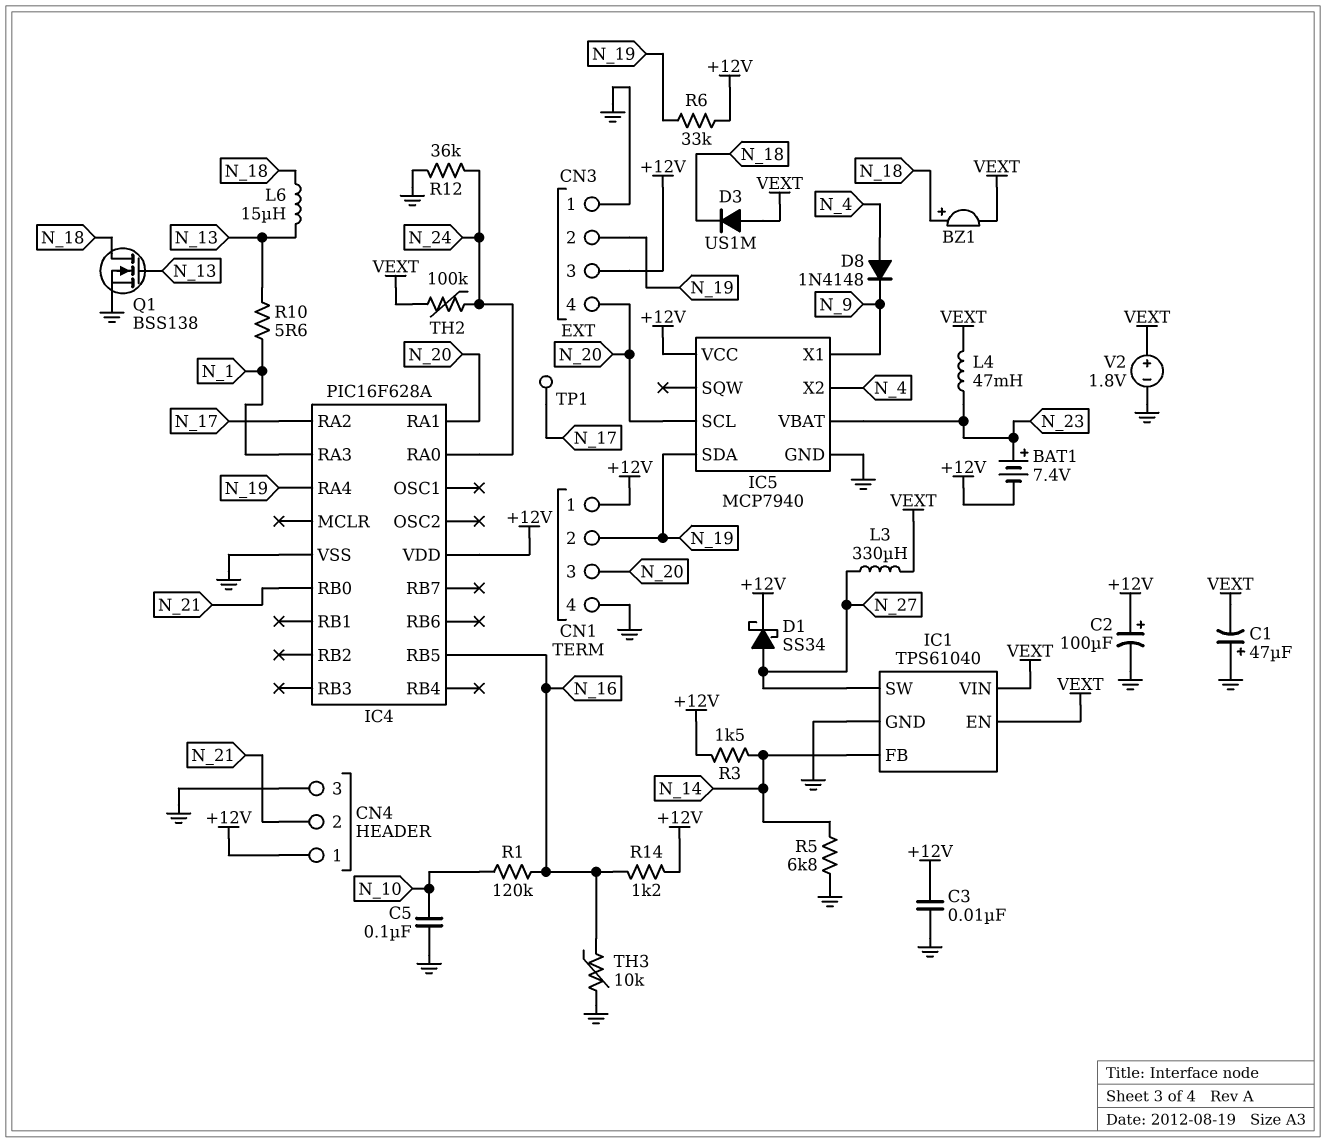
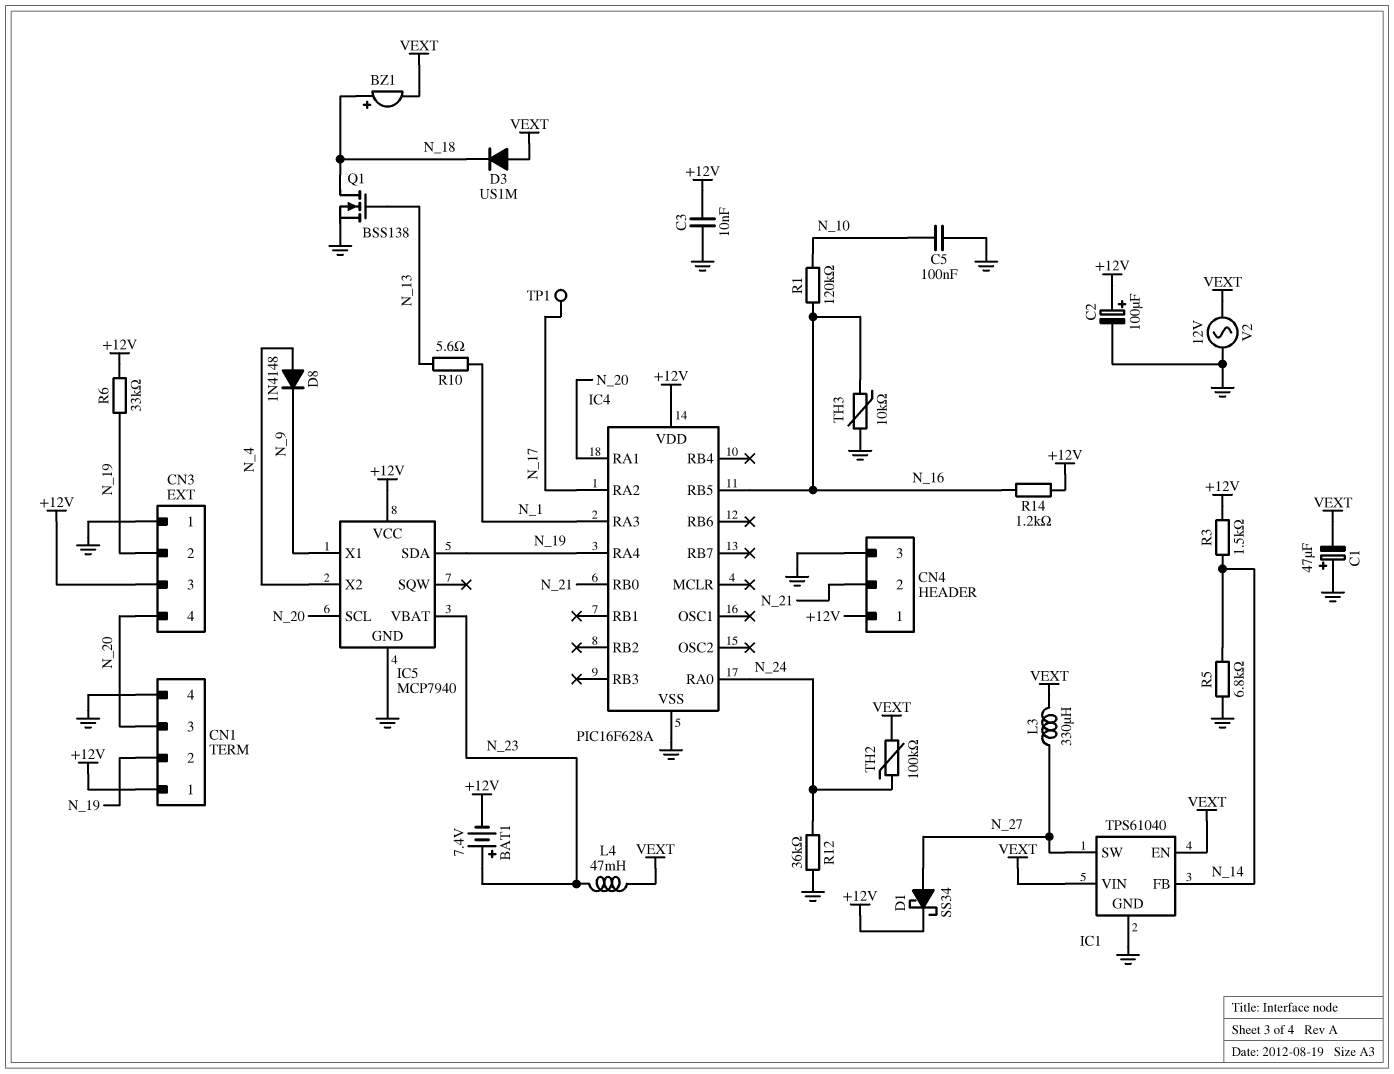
L6: 15uH (N_13, N_18) -> none
V2: 1.8V (plus VEXT, minus GND) -> AC 12V (GND, VEXT)

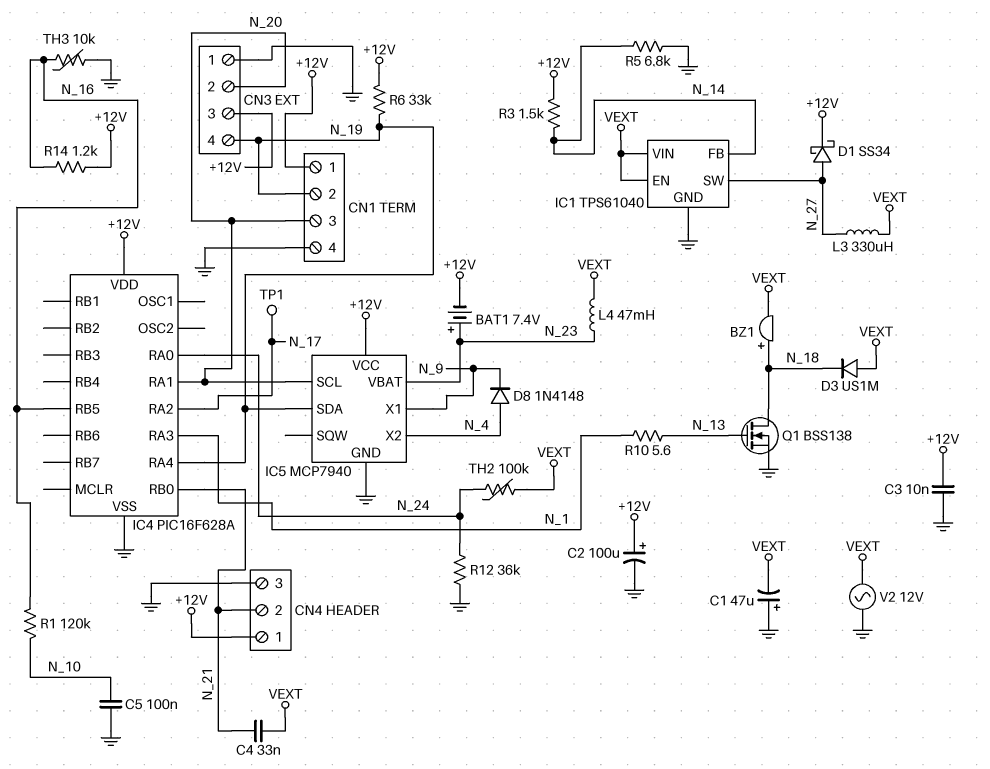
C4: none -> 33nF (N_21, VEXT)
CN3 pin 2: N_19 -> N_20
CN3 pin 4: N_20 -> N_19

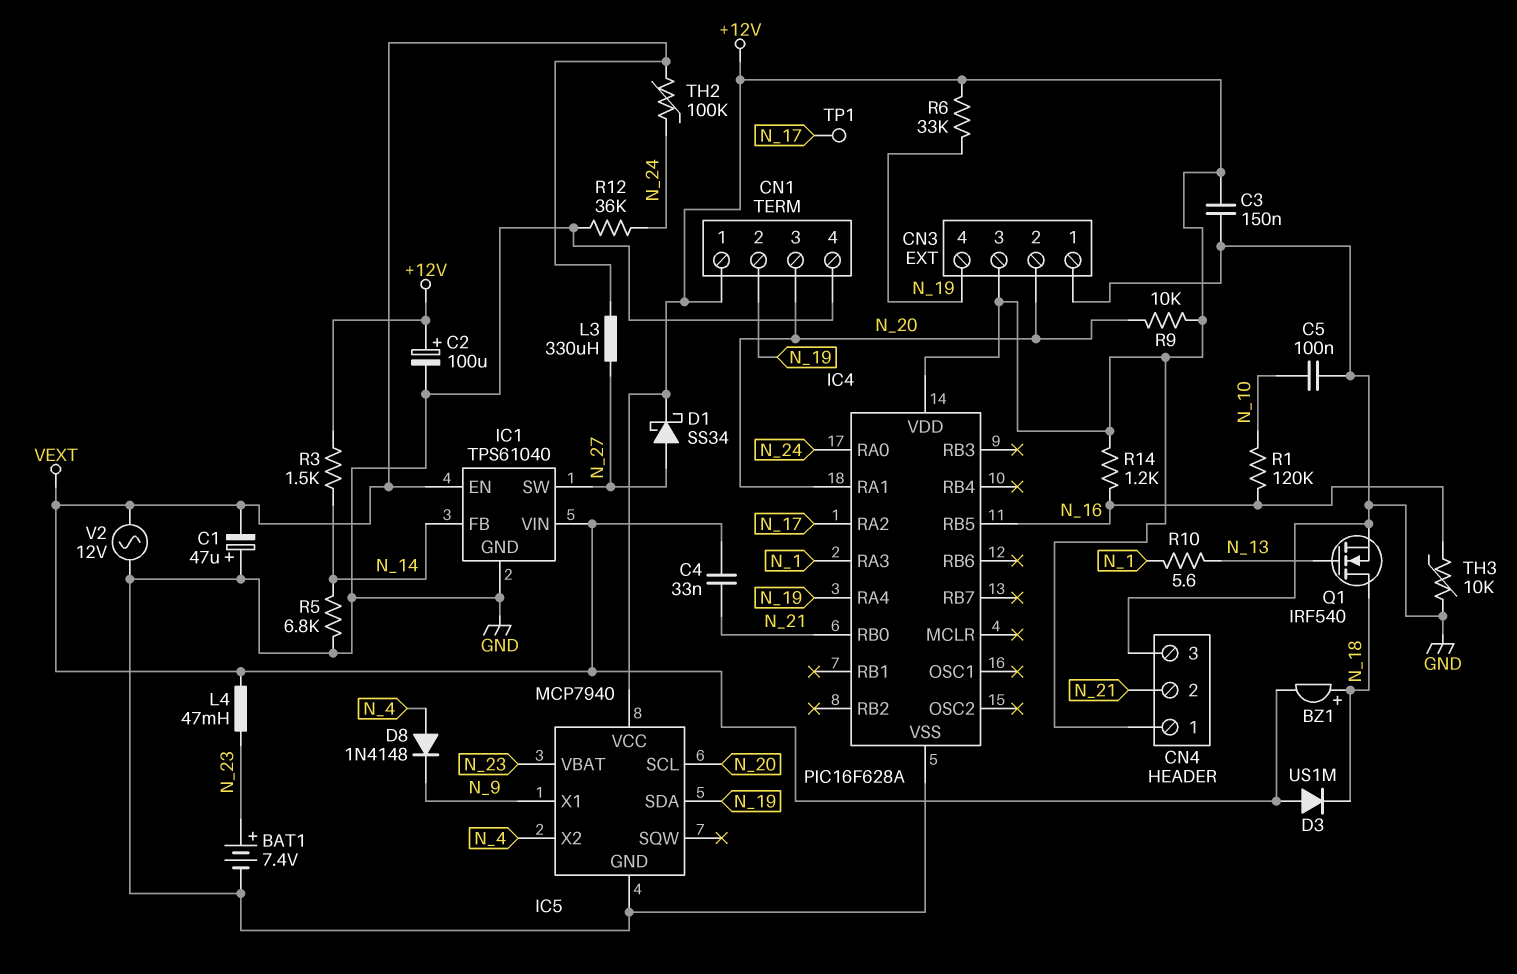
BAT1: 7.4V (plus N_23, minus +12V) -> 7.4V (plus N_23, minus GND)
C3: 10nF (+12V, GND) -> 150nF (+12V, GND)
Q1: NMOS BSS138 (G N_13, D N_18, S GND) -> NMOS IRF540 (G N_13, D N_18, S GND)
R9: none -> 10k (+12V, N_20)

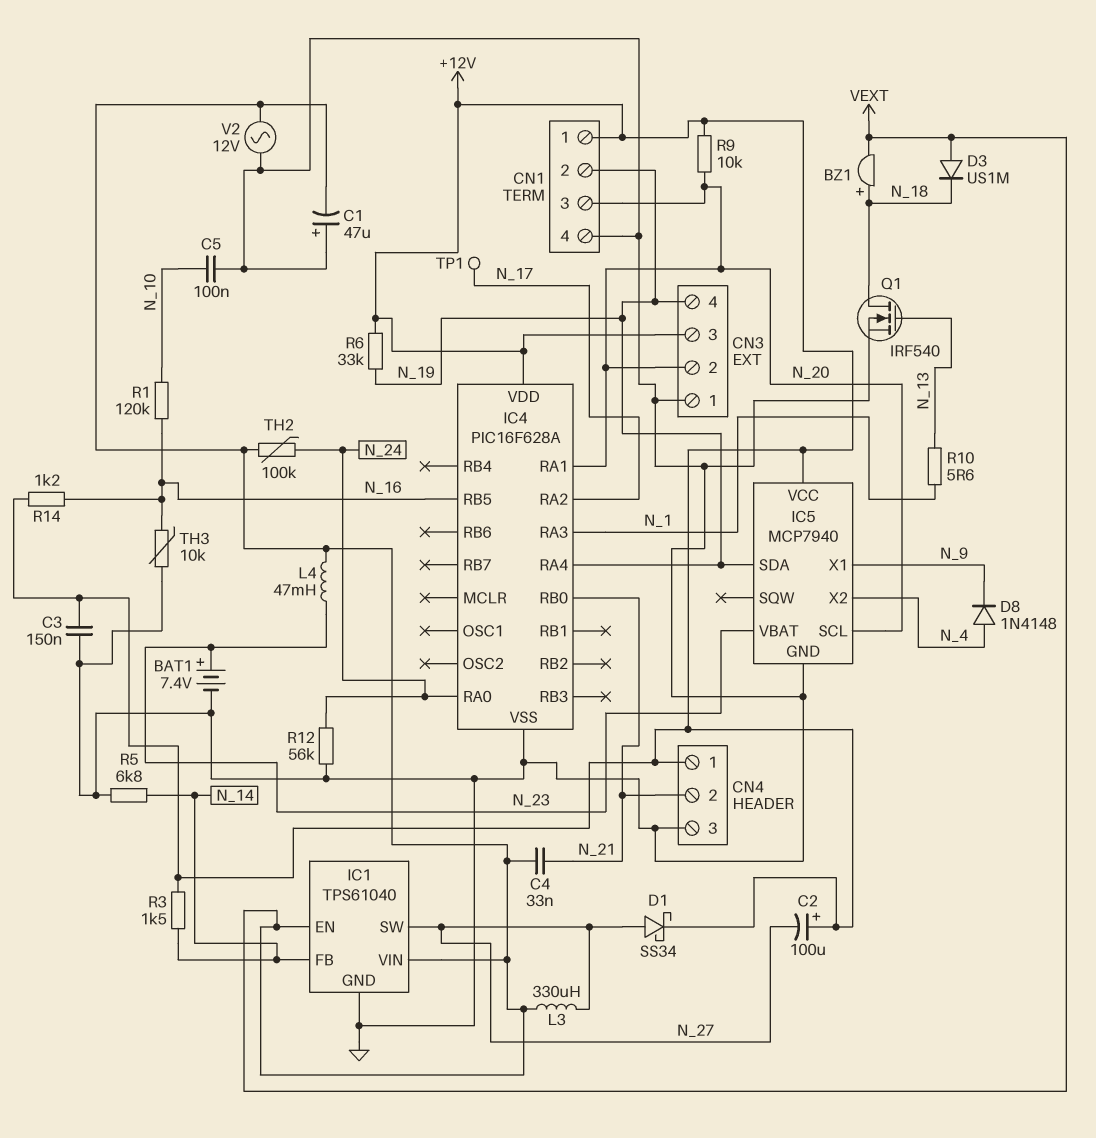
C2: 100uF (plus +12V, minus GND) -> 100uF (plus +12V, minus N_27)
R12: 36k (GND, N_24) -> 56k (GND, N_24)

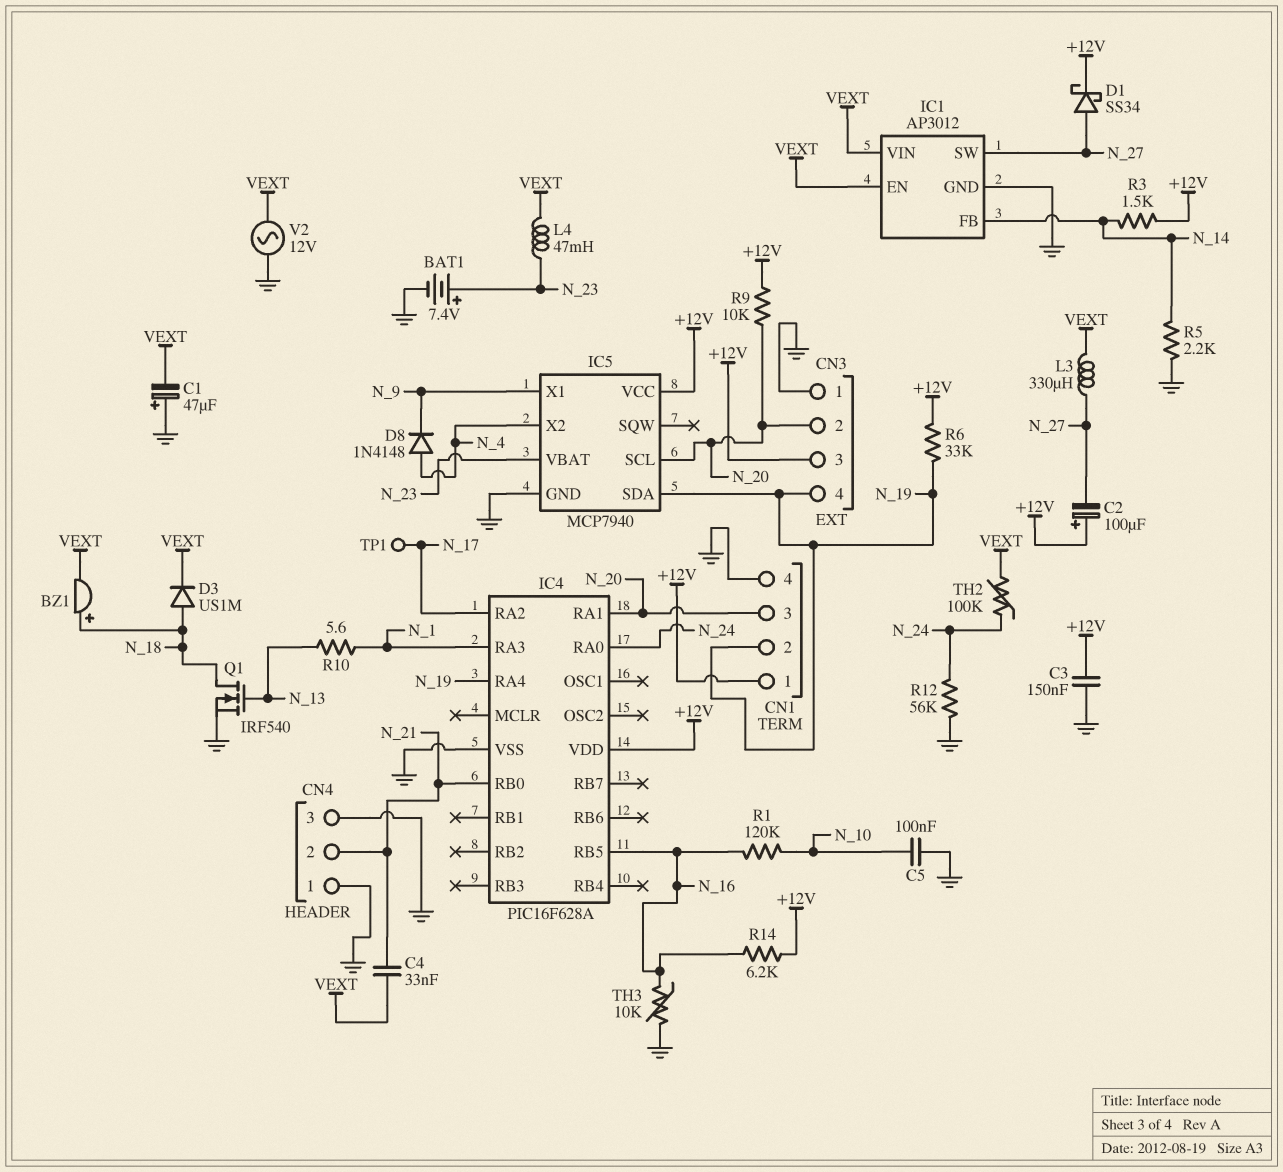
CN4 pin 1: +12V -> GND
D3: diode US1M (A VEXT, K N_18) -> diode US1M (A N_18, K VEXT)
IC1: TPS61040 -> AP3012
R5: 6.8k (GND, N_14) -> 2.2k (GND, N_14)
R14: 1.2k (+12V, N_16) -> 6.2k (+12V, N_16)

